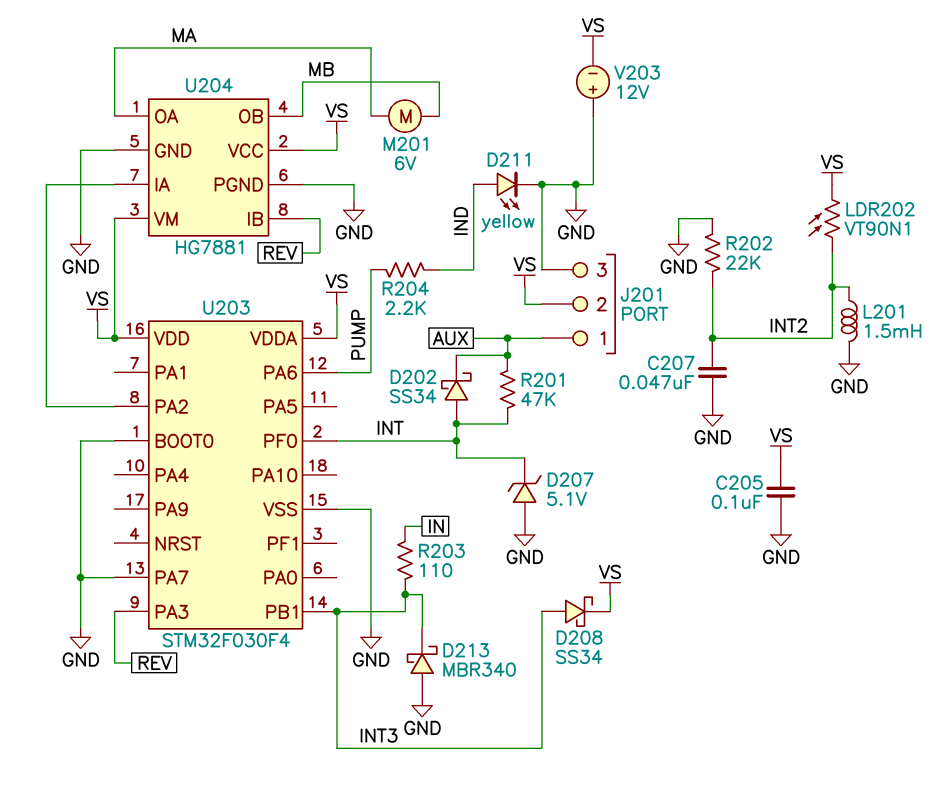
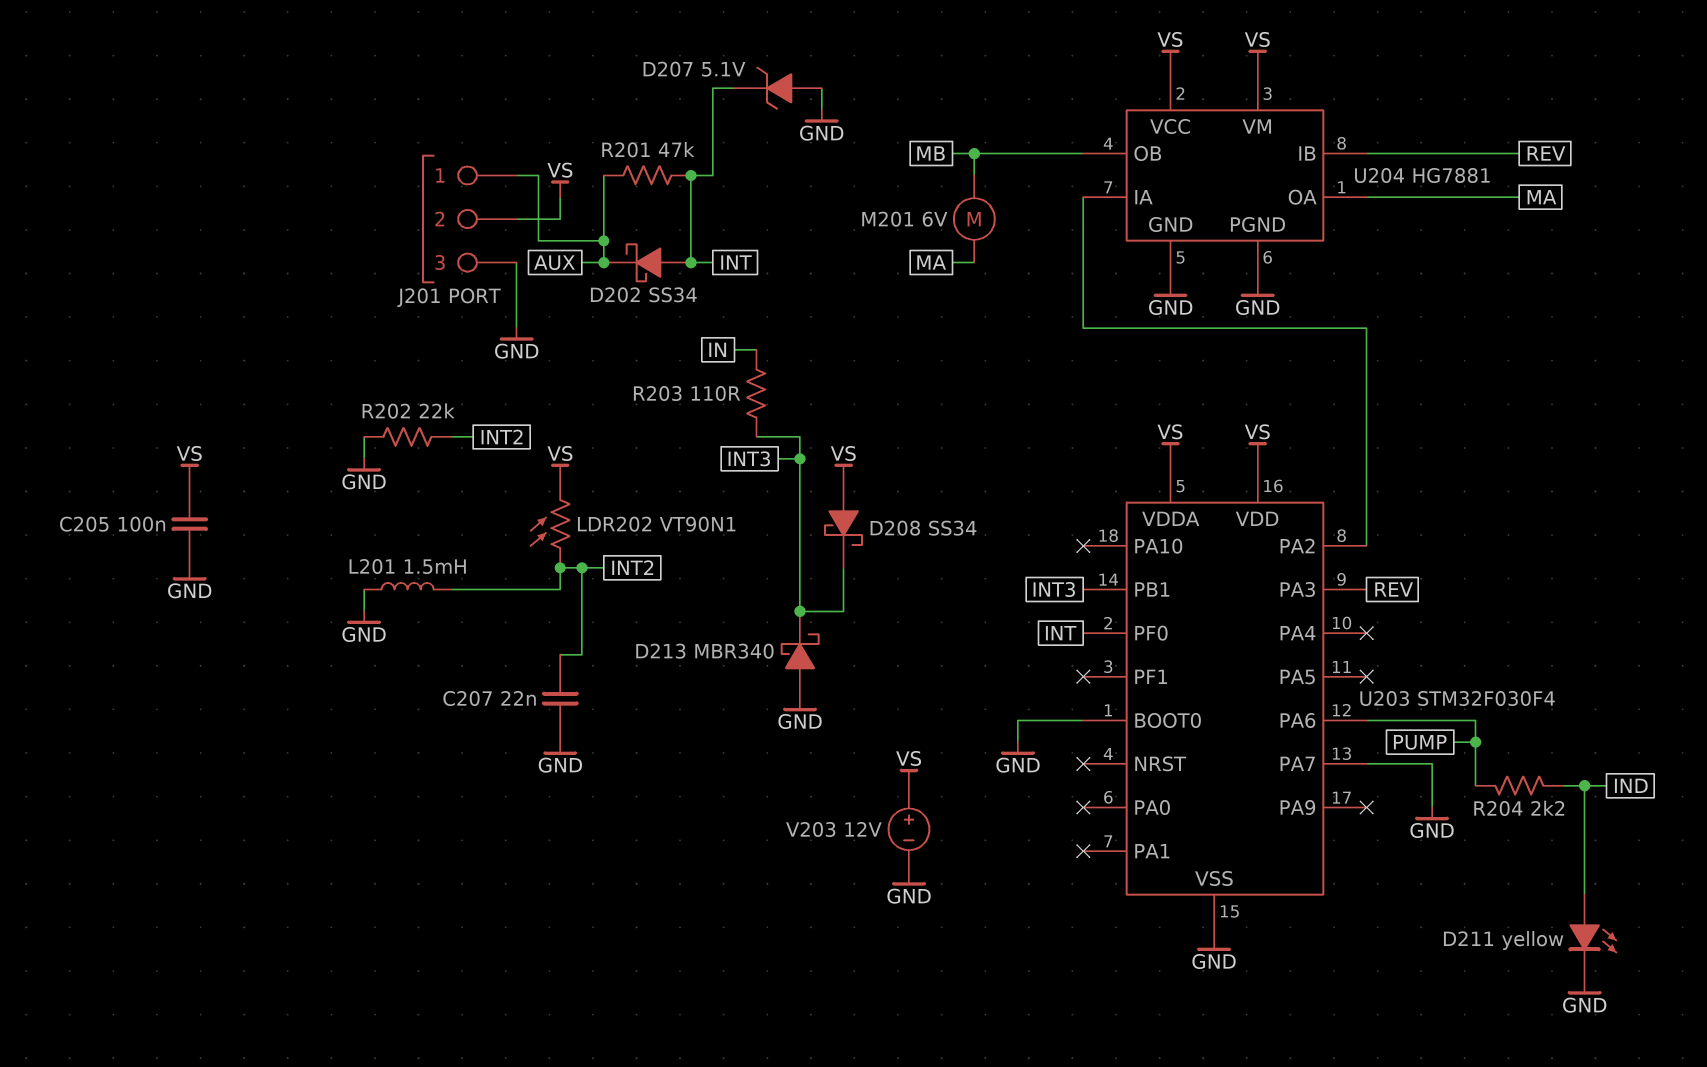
C207: 47nF (GND, INT2) -> 22nF (GND, INT2)
D208: schottky SS34 (A INT3, K VS) -> schottky SS34 (A VS, K INT3)
V203: 12V (plus GND, minus VS) -> 12V (plus VS, minus GND)

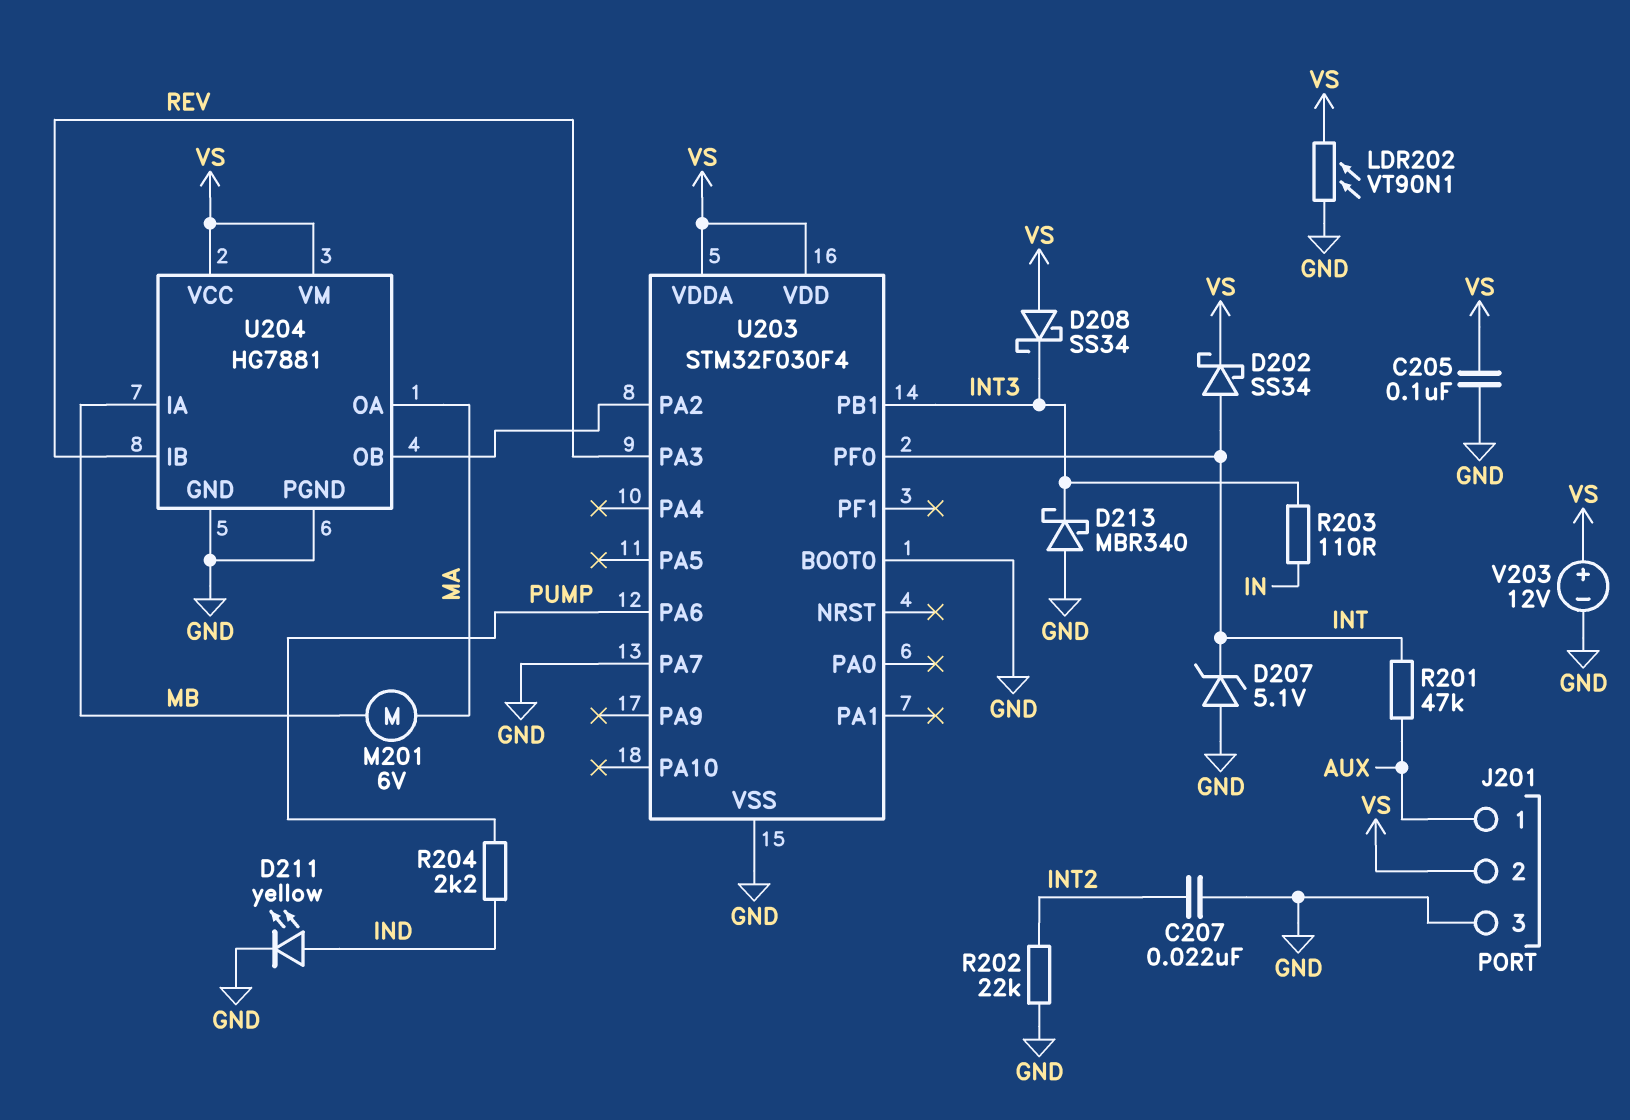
D202: schottky SS34 (A INT, K AUX) -> schottky SS34 (A INT, K VS)
L201: 1.5mH (GND, INT2) -> none
LDR202: VT90N1 (INT2, VS) -> VT90N1 (GND, VS)
U204 pin IA: U203/PA2 -> MB
U204 pin OB: MB -> U203/PA2

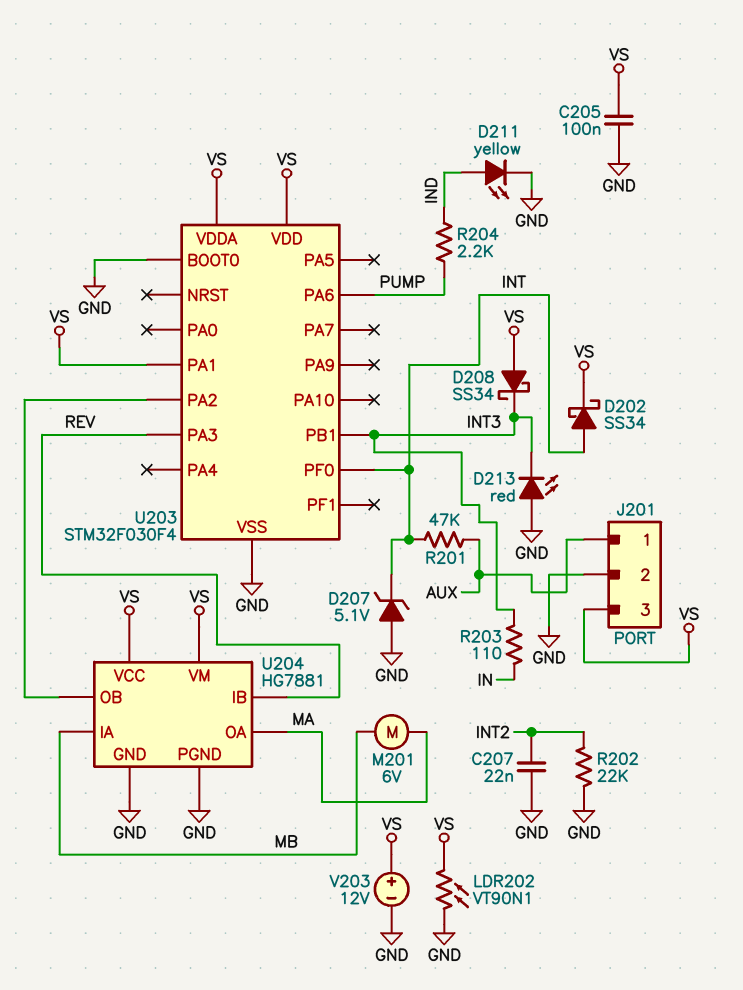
D213: schottky MBR340 (A GND, K INT3) -> LED red (A GND, K INT3)
J201 pin 2: VS -> GND
J201 pin 3: GND -> VS
U203 pin PA1: none -> VS
U203 pin PA7: GND -> none

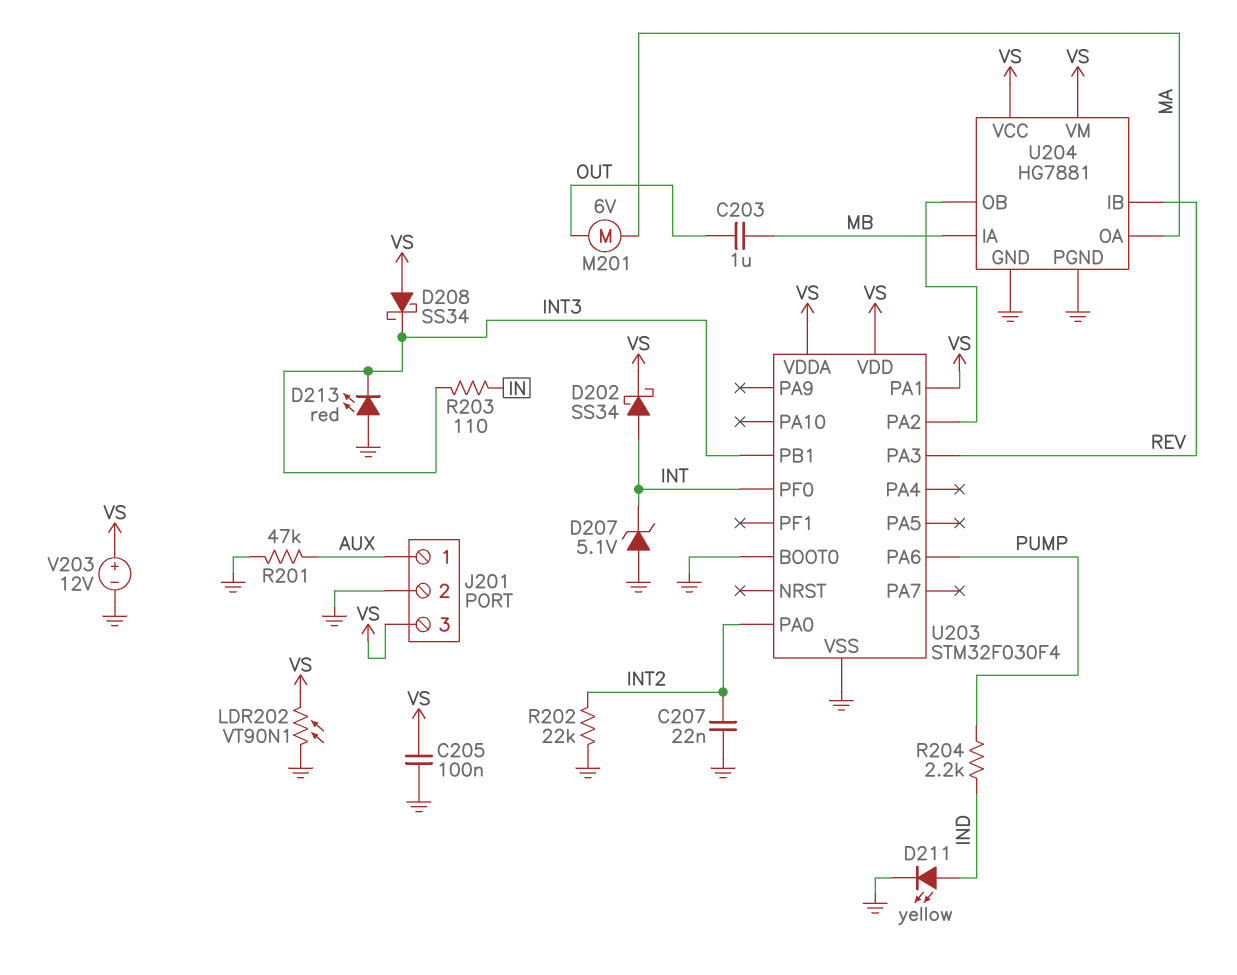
C203: none -> 1uF (MB, OUT)
M201: motor 6V (MA, MB) -> motor 6V (MA, OUT)
R201: 47k (AUX, INT) -> 47k (AUX, GND)
U203 pin PA0: none -> INT2

